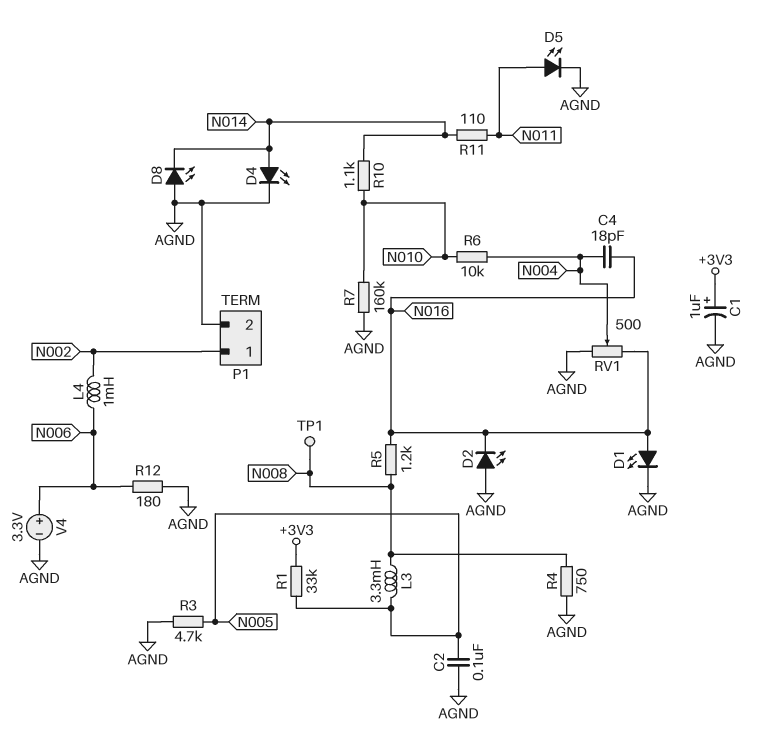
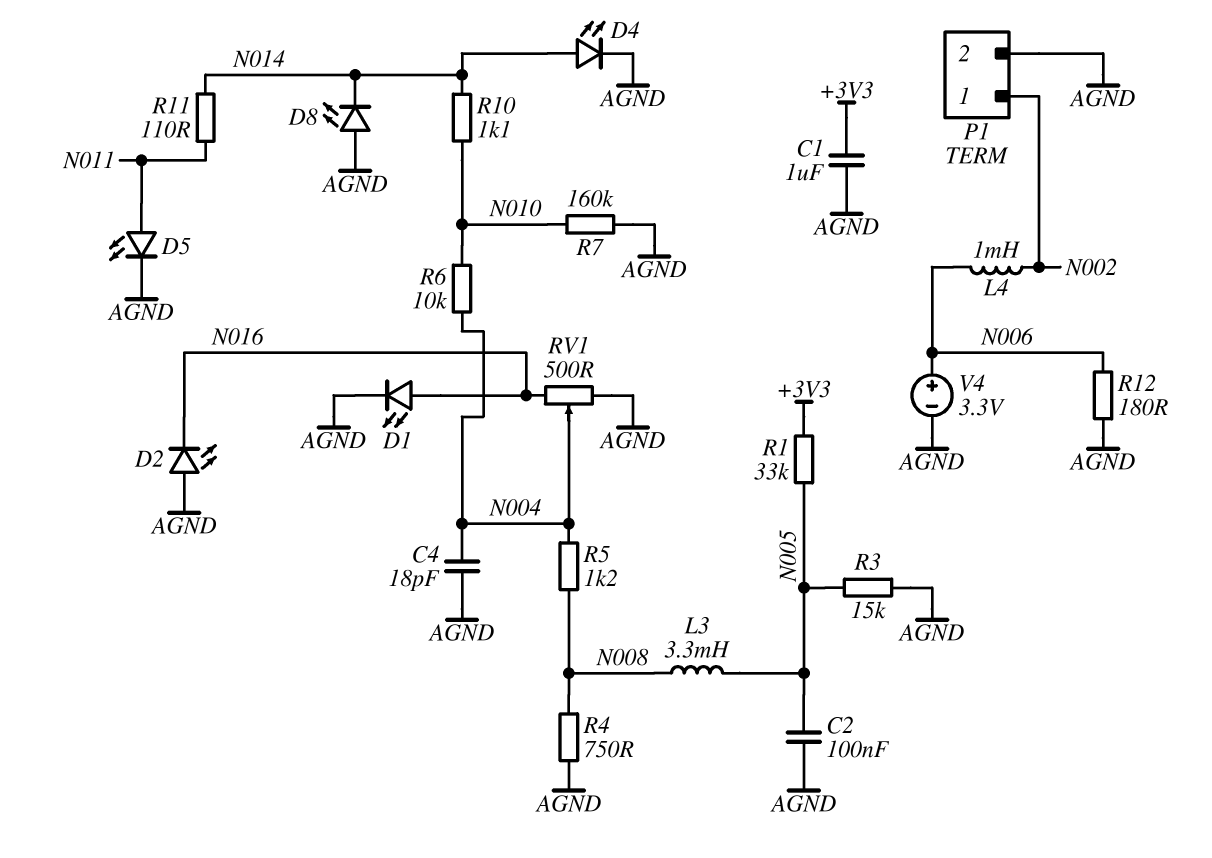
C1: 1uF (plus +3V3, minus AGND) -> 1uF (+3V3, AGND)
C4: 18pF (N004, N016) -> 18pF (AGND, N004)
R3: 4.7k (AGND, N005) -> 15k (AGND, N005)
R5: 1.2k (N008, N016) -> 1.2k (N004, N008)
TP1: test point (N008) -> none

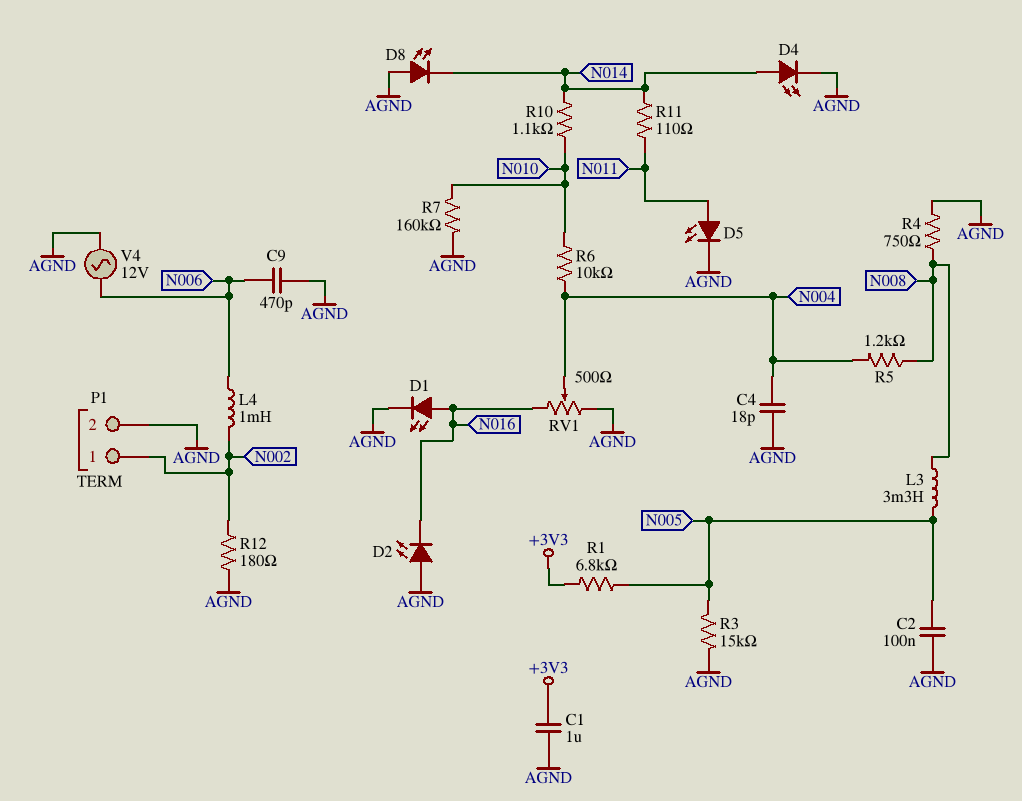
C9: none -> 470pF (AGND, N006)
R1: 33k (+3V3, N005) -> 6.8k (+3V3, N005)
R12: 180 (AGND, N006) -> 180 (AGND, N002)
V4: 3.3V (plus N006, minus AGND) -> AC 12V (AGND, N006)

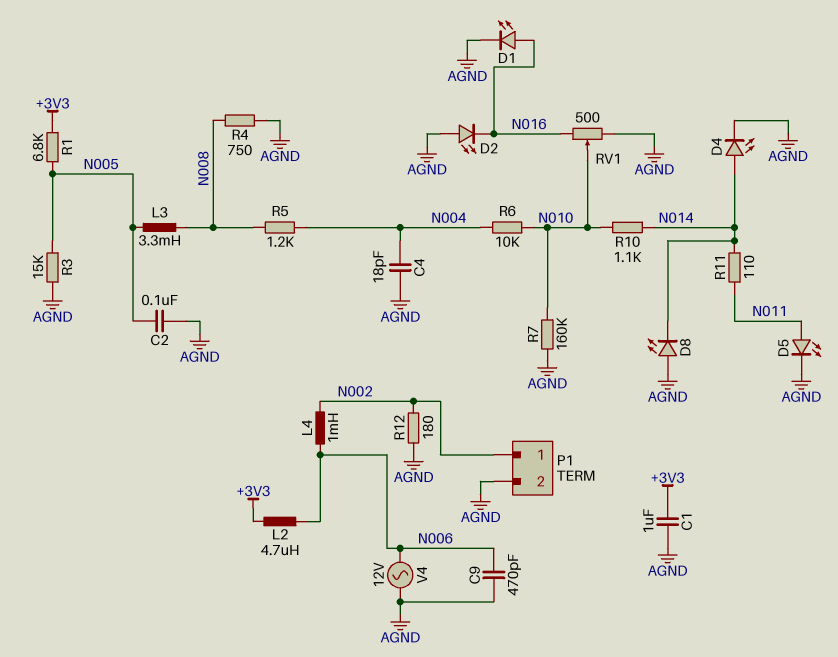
L2: none -> 4.7uH (+3V3, N006)
RV1: 500 (AGND, N016, wiper N004) -> 500 (AGND, N016, wiper N010)

